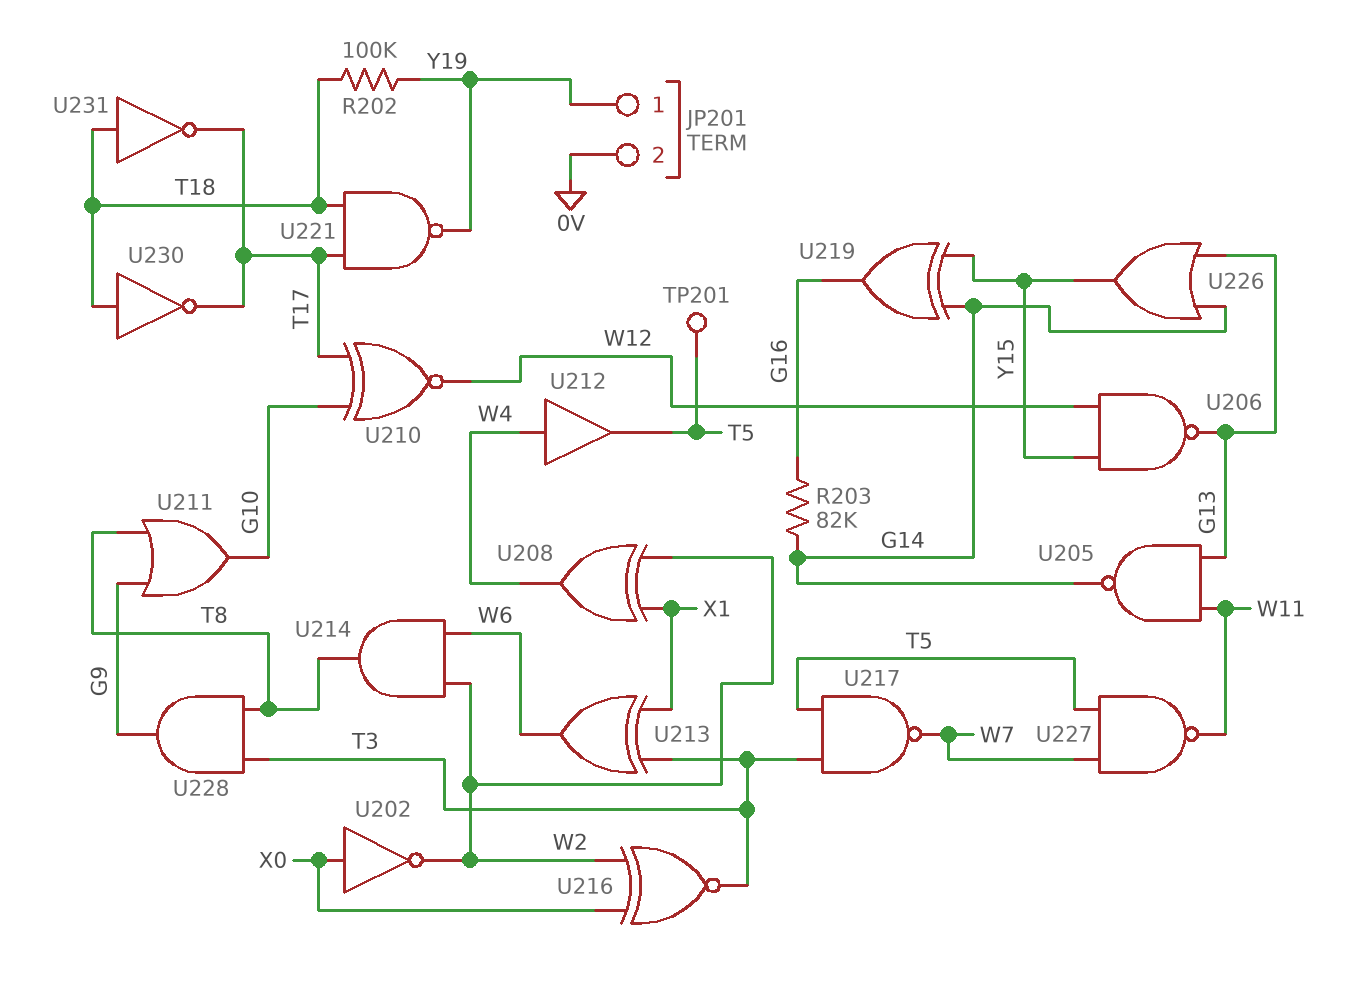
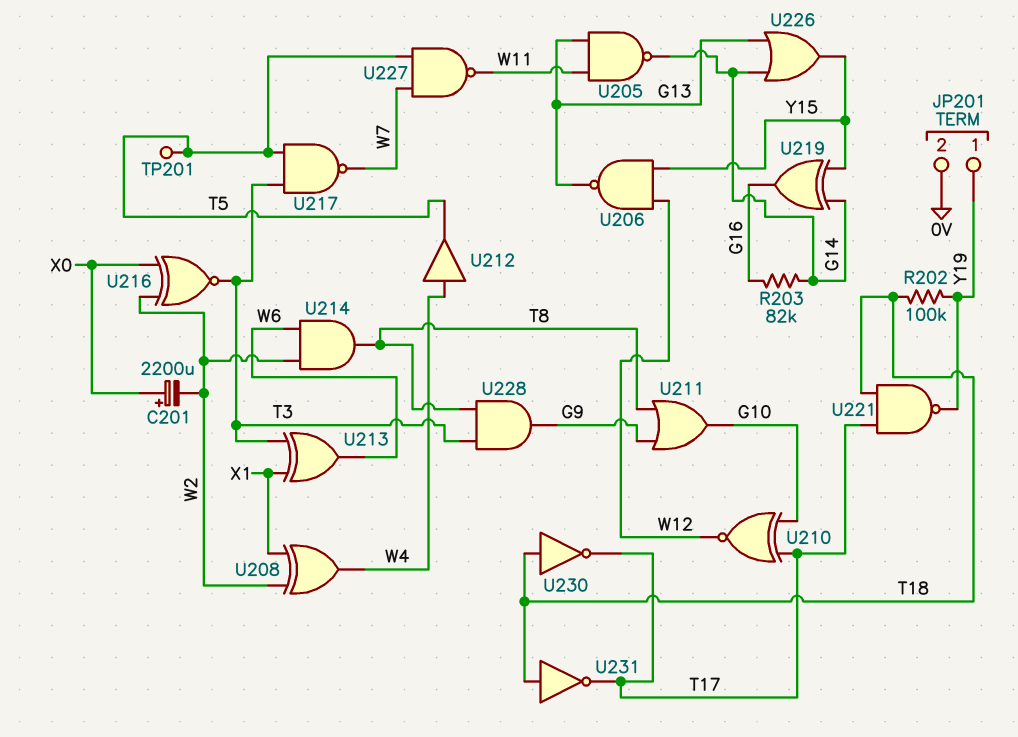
C201: none -> 2200uF (plus X0, minus W2)
U202: NOT (in X0, out W2) -> none

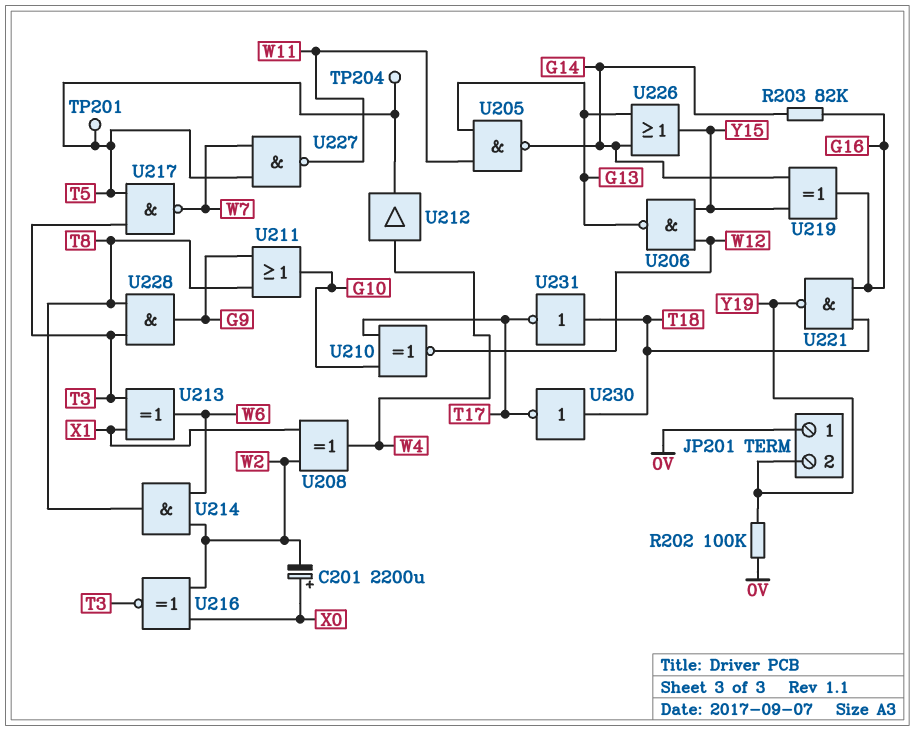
JP201 pin 1: Y19 -> 0V
JP201 pin 2: 0V -> Y19
R202: 100k (T18, Y19) -> 100k (0V, Y19)
TP204: none -> test point (T5)
U221: NAND (in T17, in T18, out Y19) -> NAND (in G16, in T18, out Y19)

